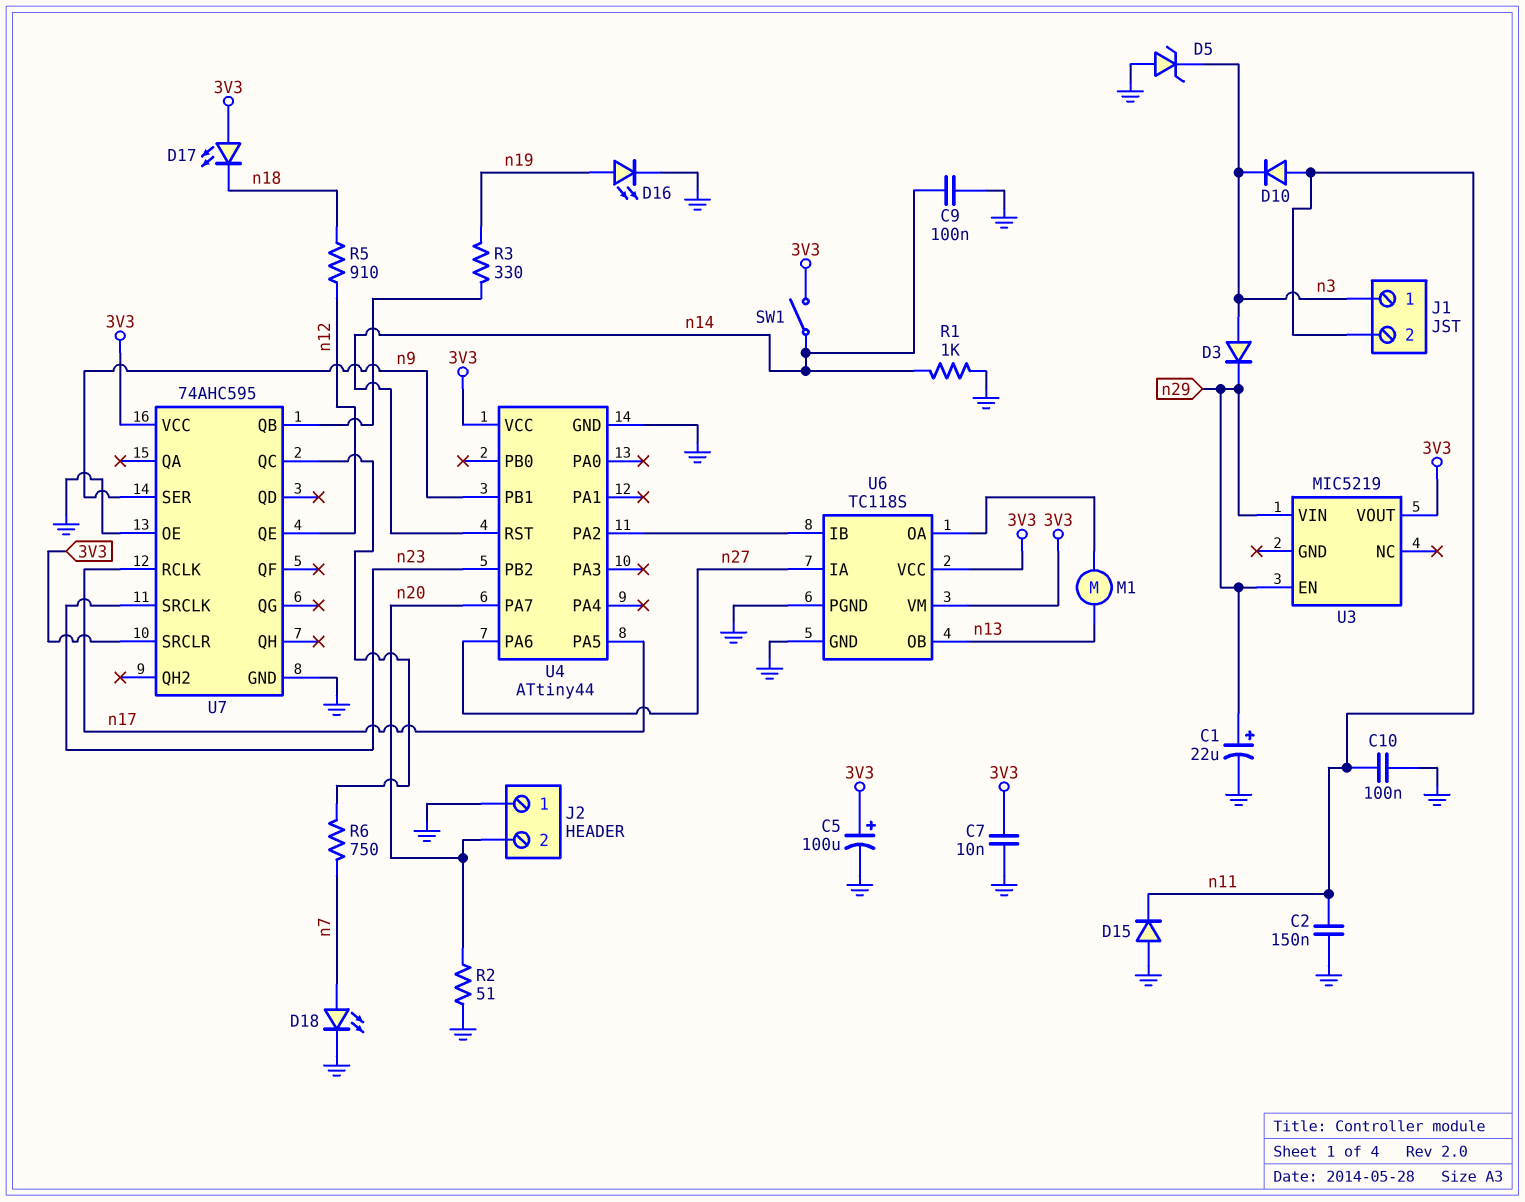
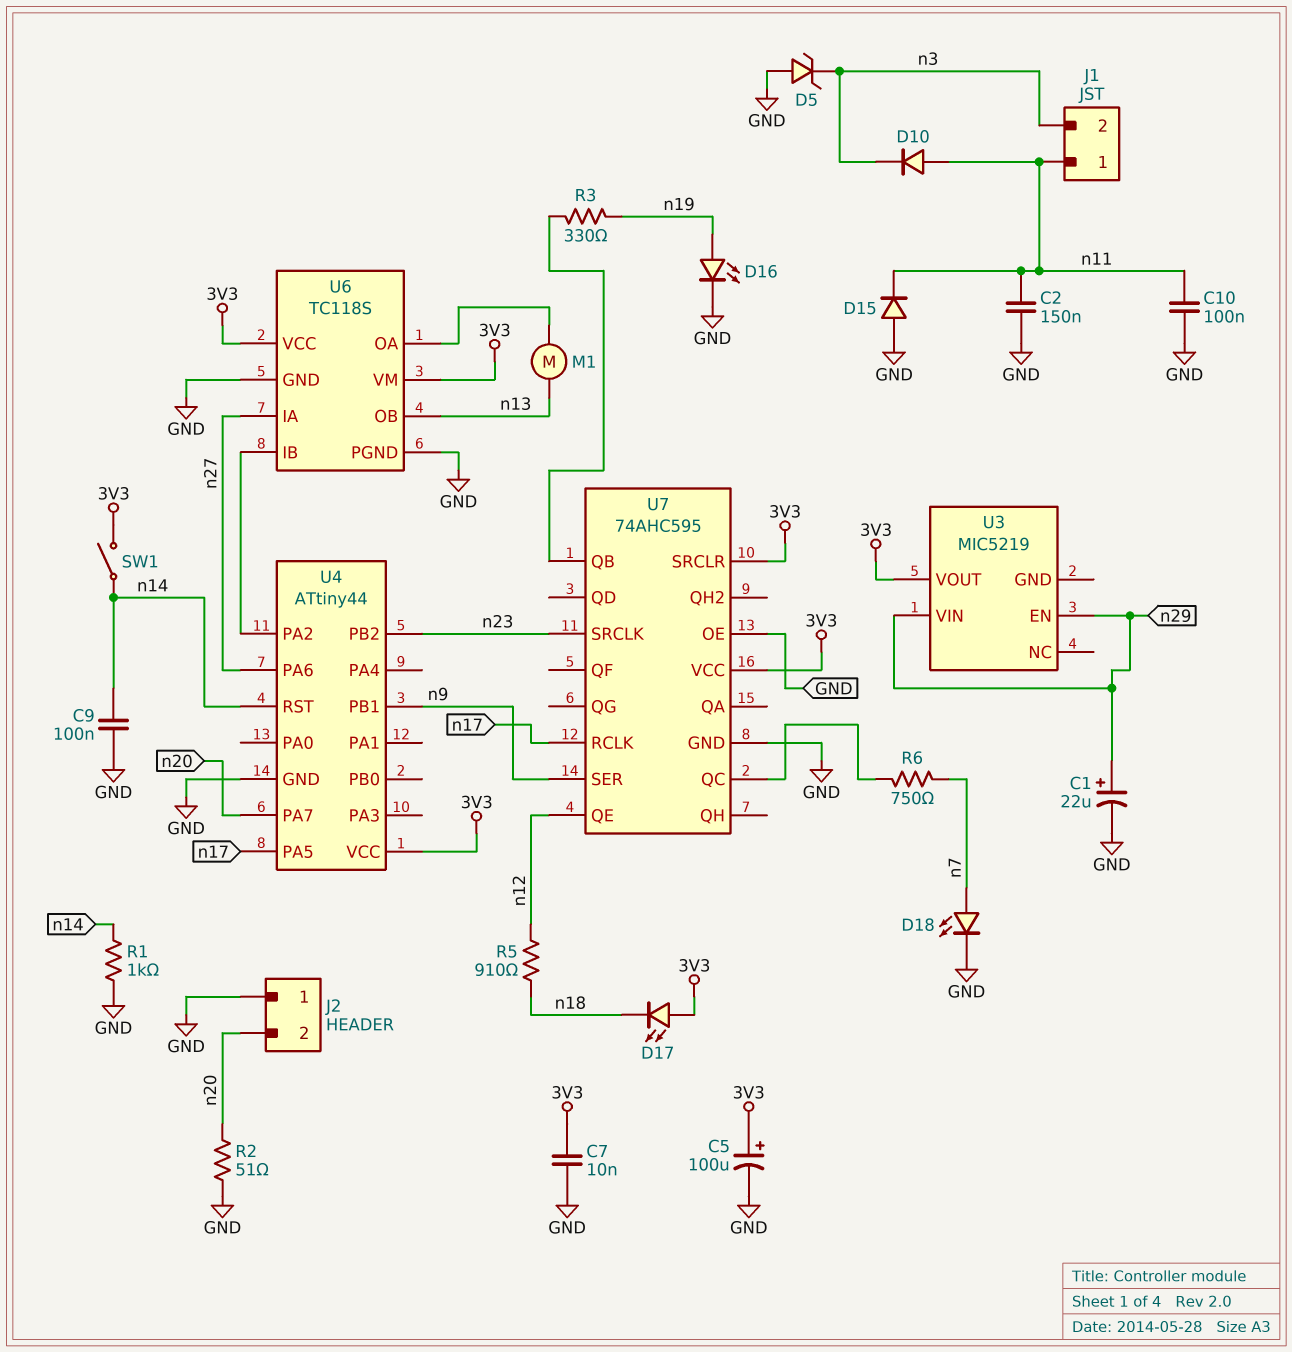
D3: diode (A n3, K n29) -> none
J1 pin 1: n3 -> n11
J1 pin 2: n11 -> n3

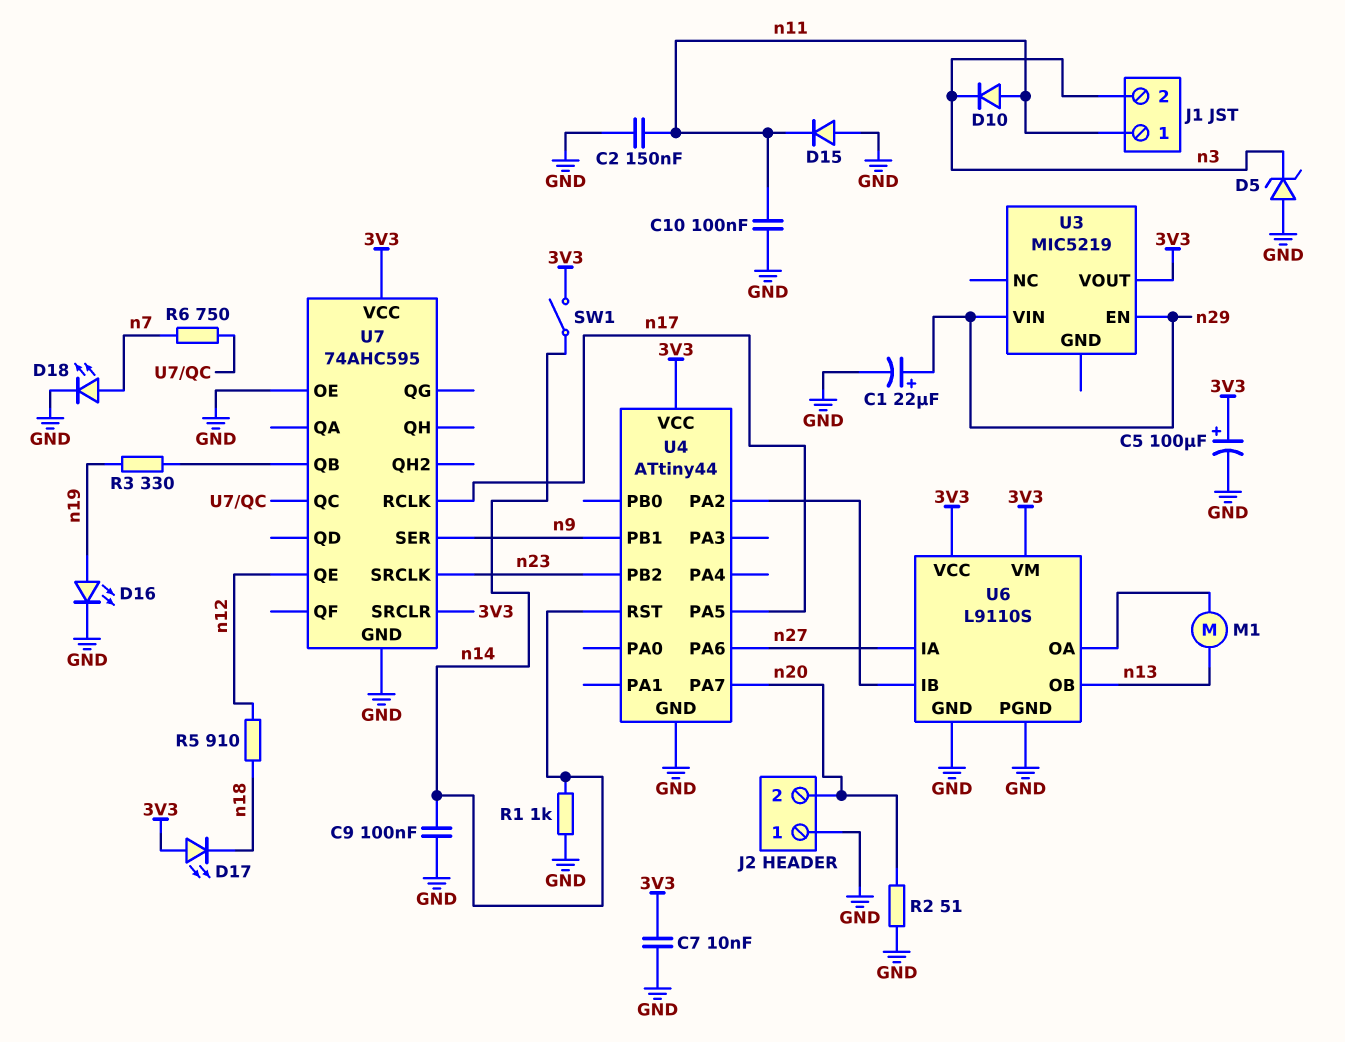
U6: TC118S -> L9110S

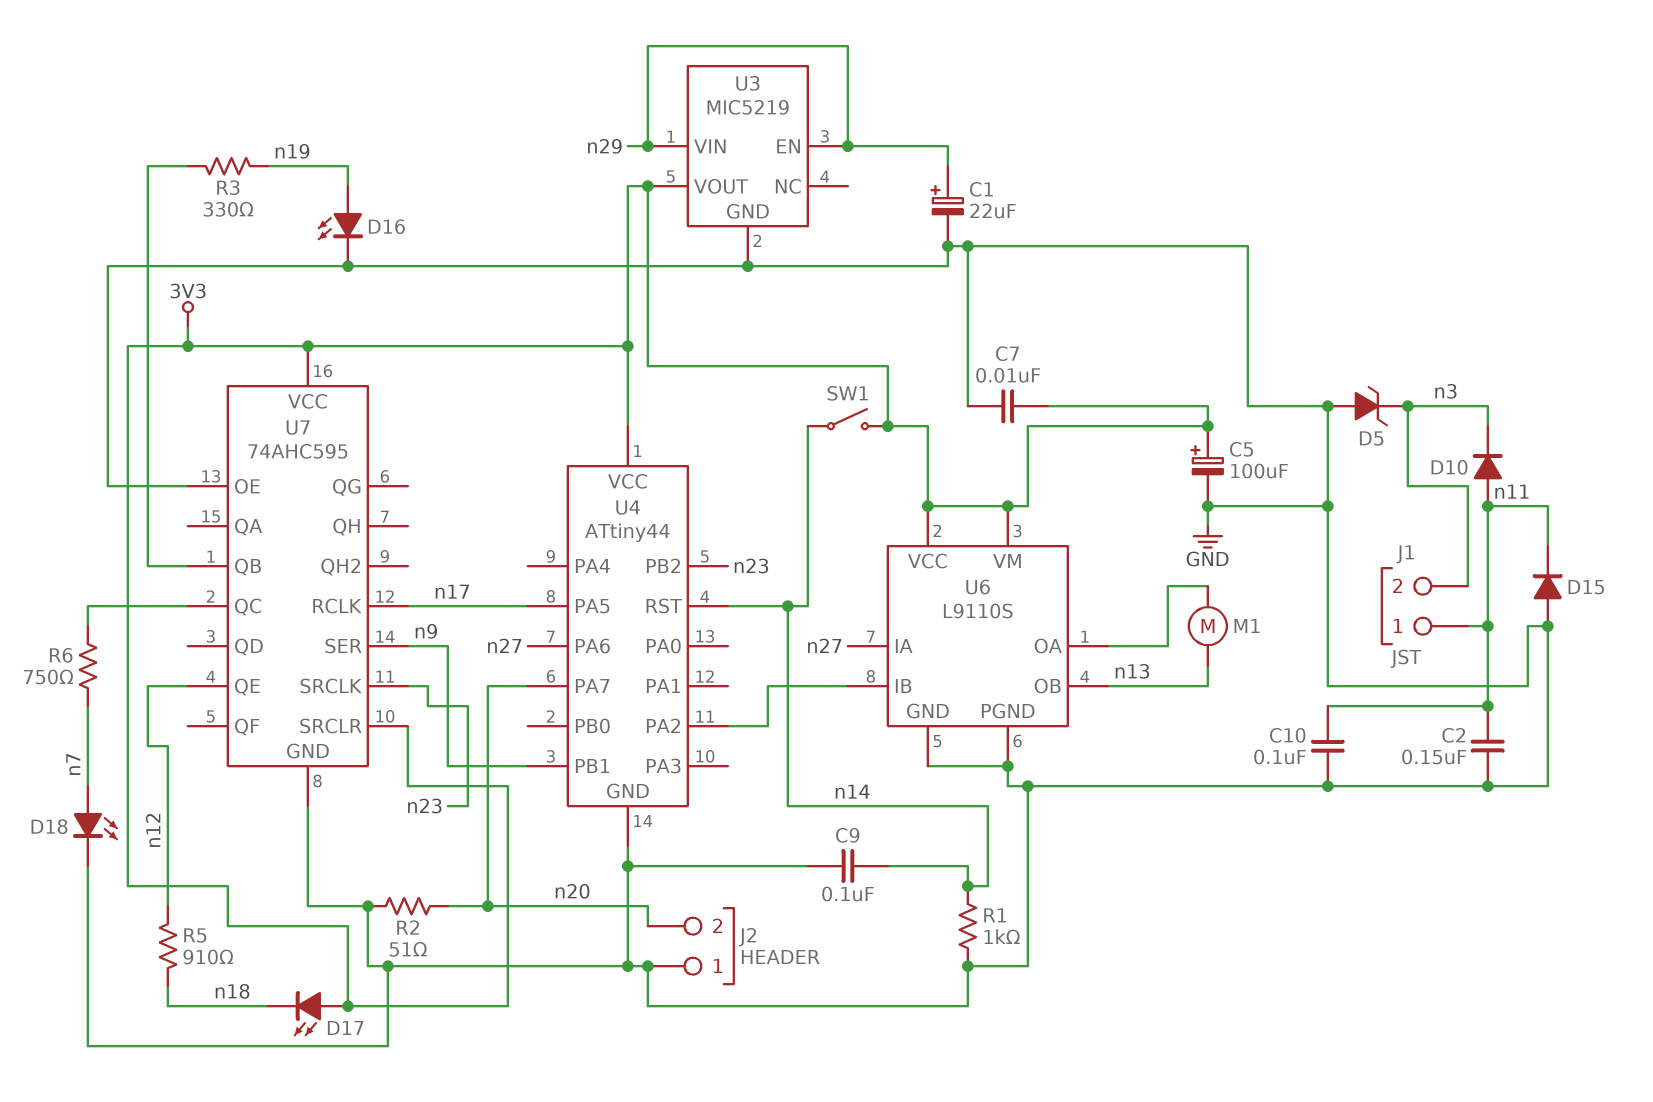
U3 pin GND: none -> GND

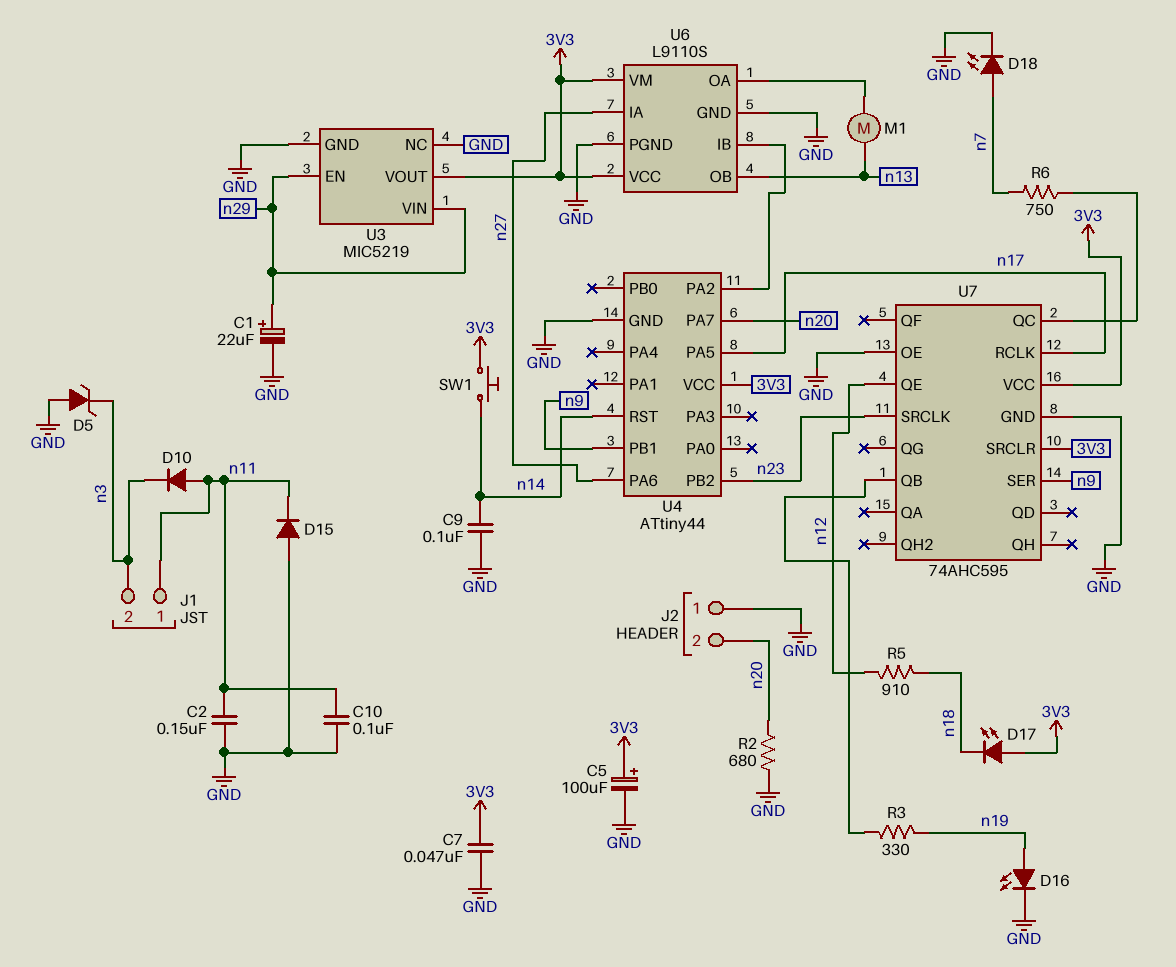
C7: 10nF (3V3, GND) -> 47nF (3V3, GND)
R1: 1k (GND, n14) -> none
R2: 51 (GND, n20) -> 680 (GND, n20)
SW1: switch (3V3, n14) -> button (3V3, n14)
U3 pin NC: none -> GND

